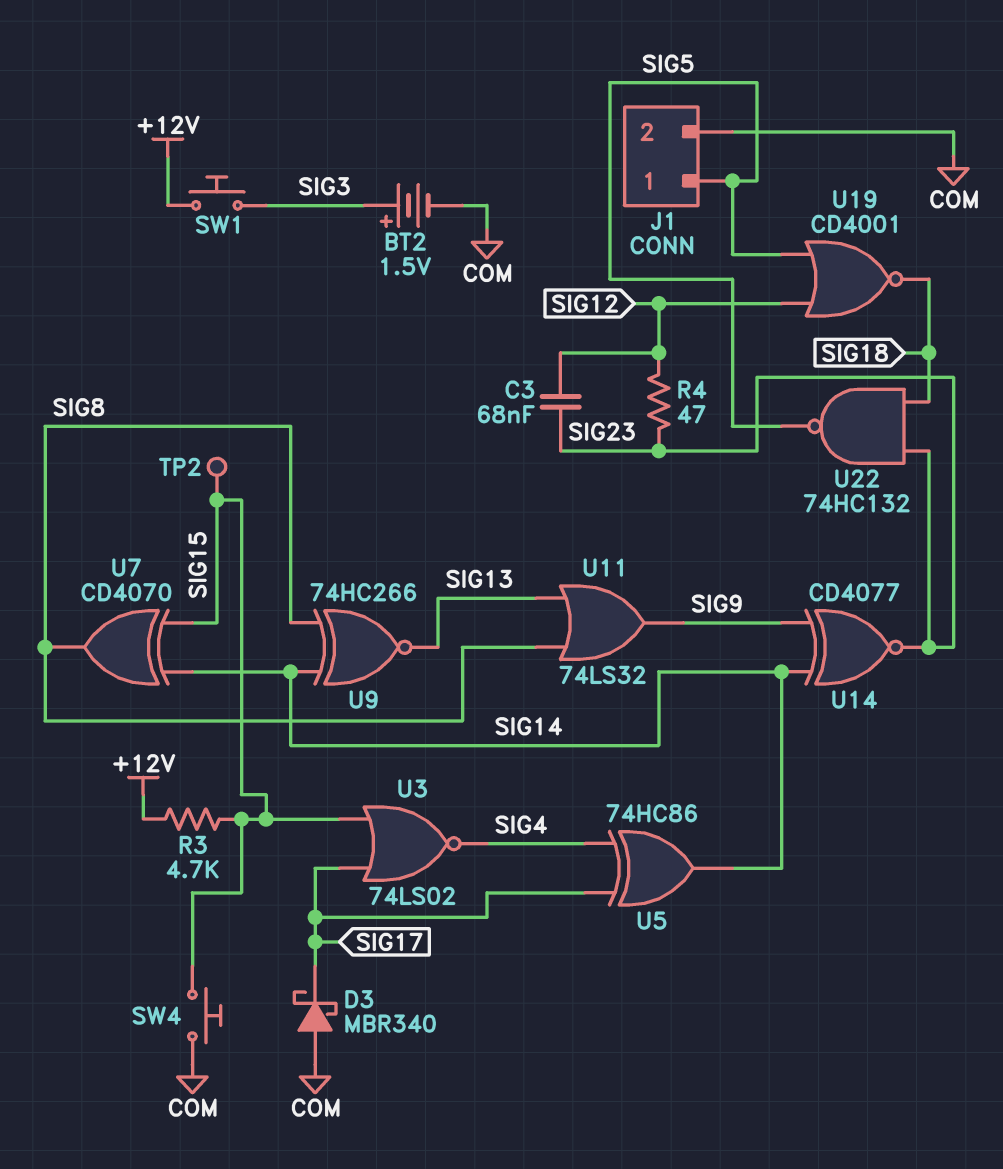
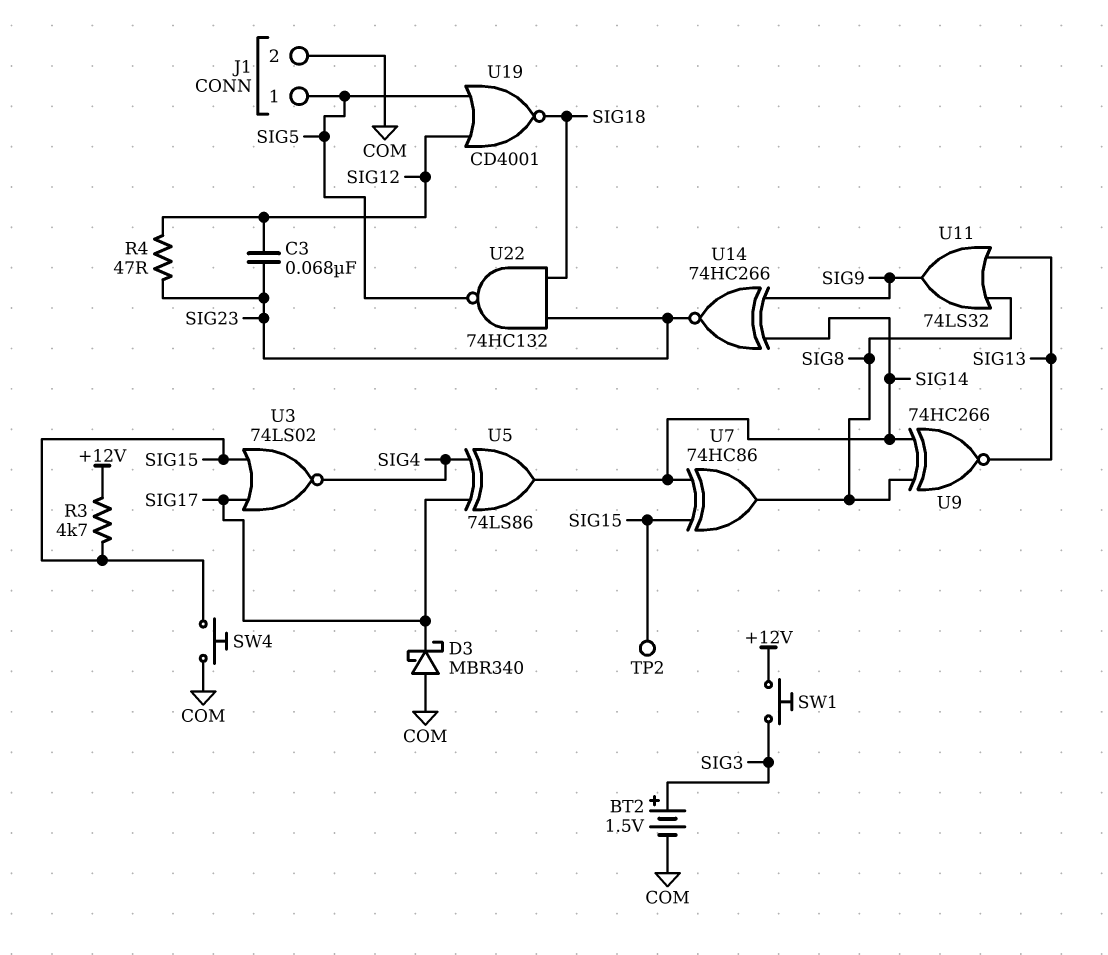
U5: XOR 74HC86 (in SIG4, in SIG17, out SIG14) -> XOR 74LS86 (in SIG4, in SIG17, out SIG14)
U7: XOR CD4070 (in SIG14, in SIG15, out SIG8) -> XOR 74HC86 (in SIG14, in SIG15, out SIG8)
U14: XNOR CD4077 (in SIG9, in SIG14, out SIG23) -> XNOR 74HC266 (in SIG9, in SIG14, out SIG23)

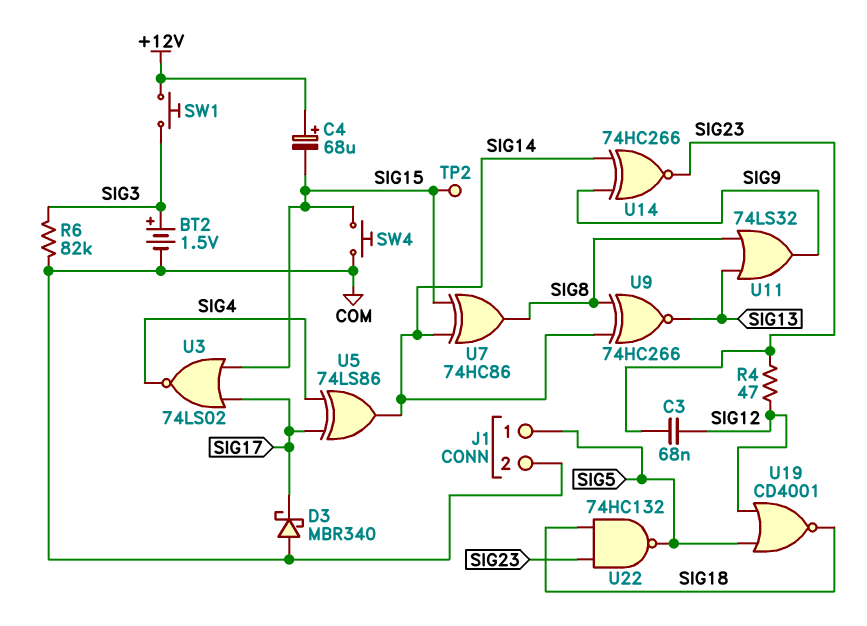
C4: none -> 68uF (plus +12V, minus SIG15)
R3: 4.7k (+12V, SIG15) -> none
R6: none -> 82k (COM, SIG3)

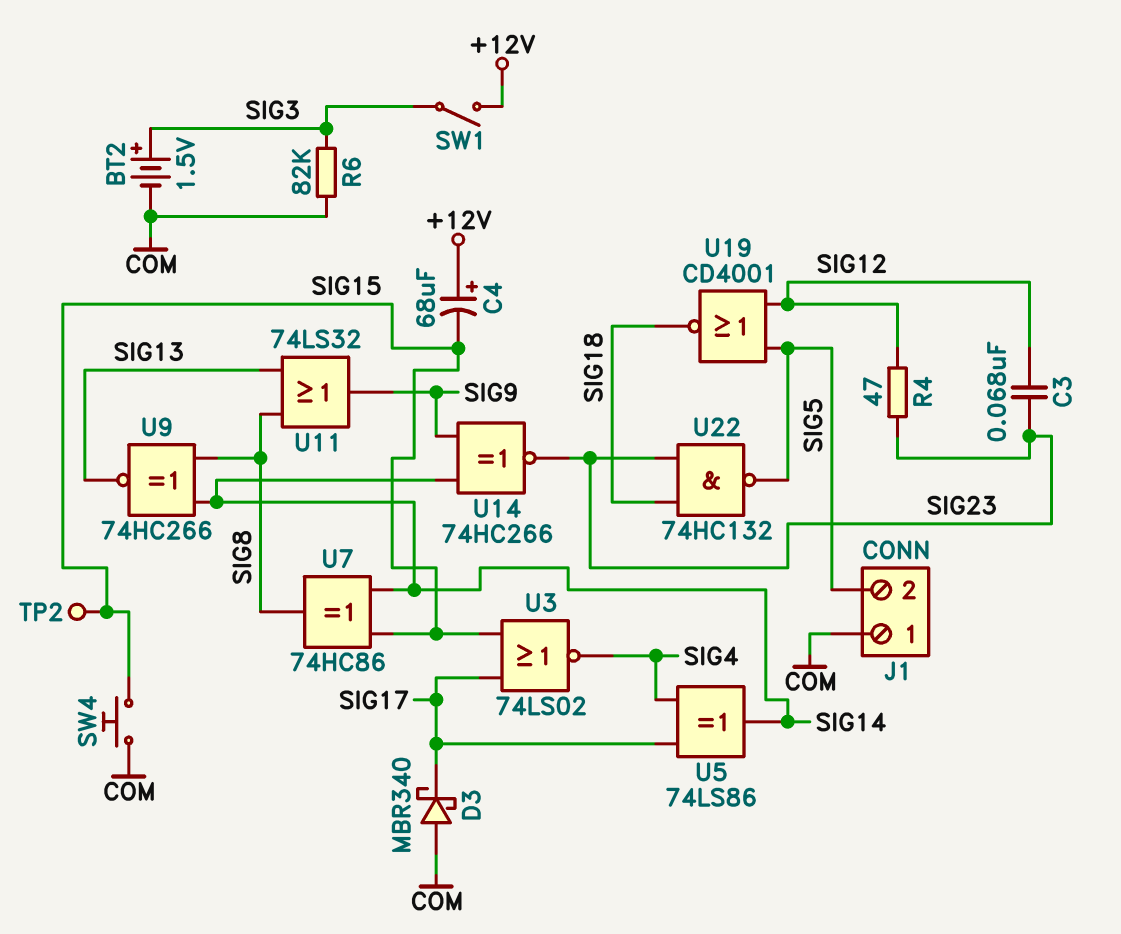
J1 pin 1: SIG5 -> COM
J1 pin 2: COM -> SIG5
SW1: button (+12V, SIG3) -> switch (+12V, SIG3)

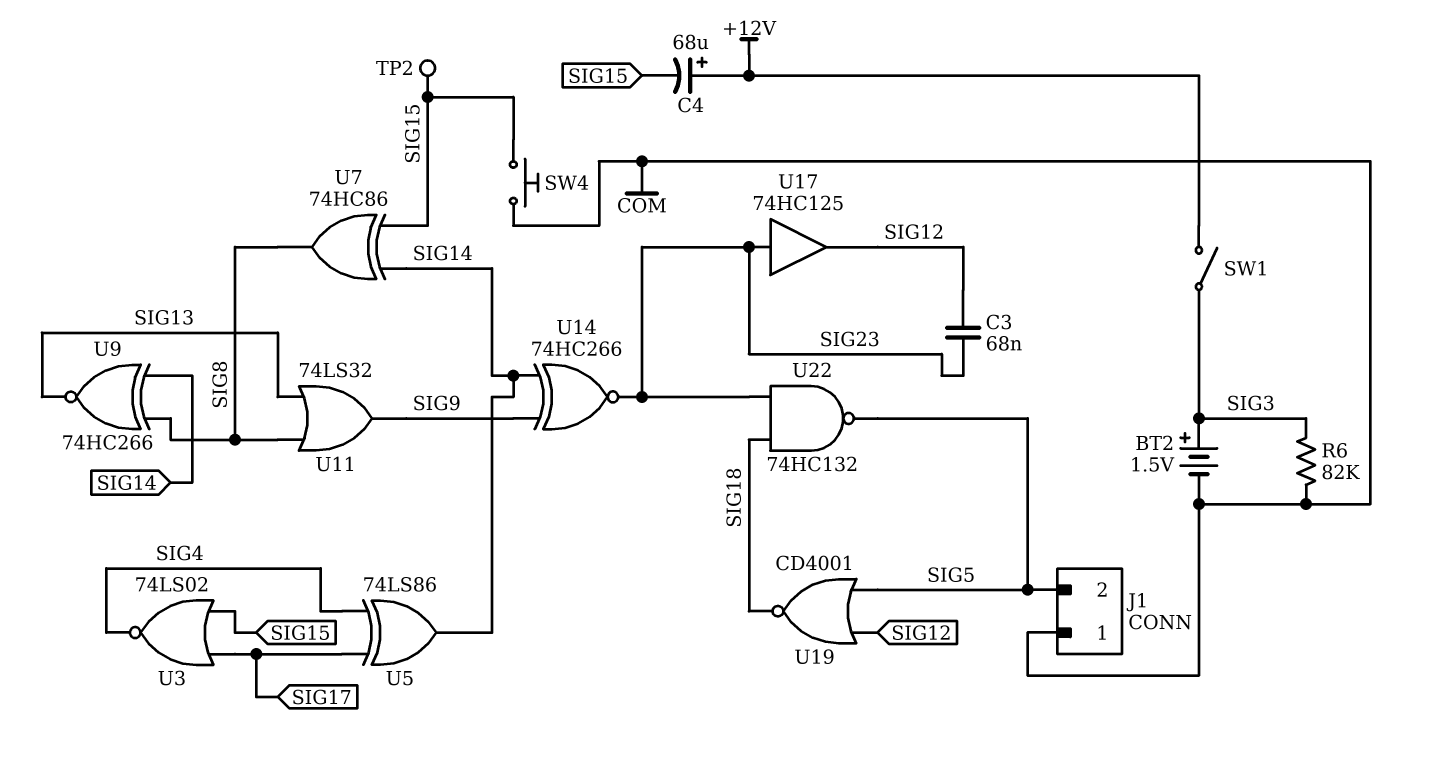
D3: schottky MBR340 (A COM, K SIG17) -> none
R4: 47 (SIG12, SIG23) -> none
U17: none -> buffer 74HC125 (in SIG23, out SIG12)

